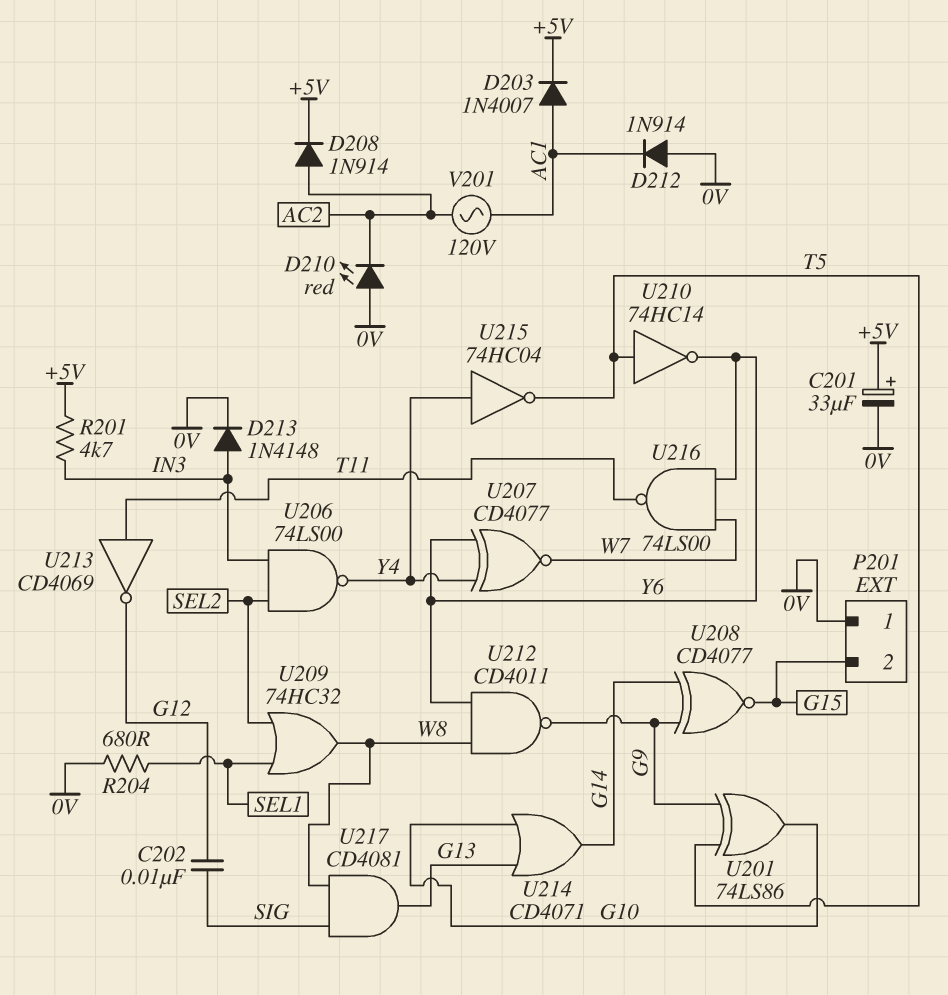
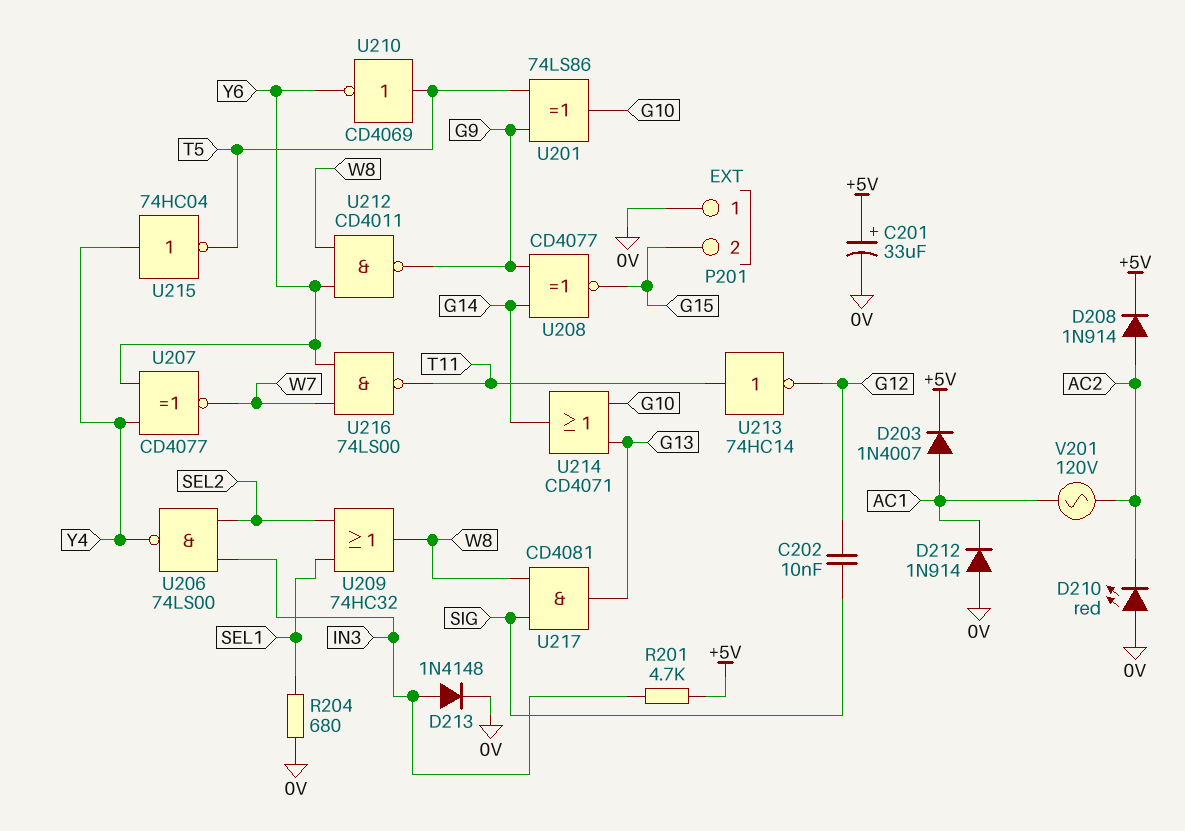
U210: NOT 74HC14 (in T5, out Y6) -> NOT CD4069 (in T5, out Y6)
U213: NOT CD4069 (in T11, out G12) -> NOT 74HC14 (in T11, out G12)

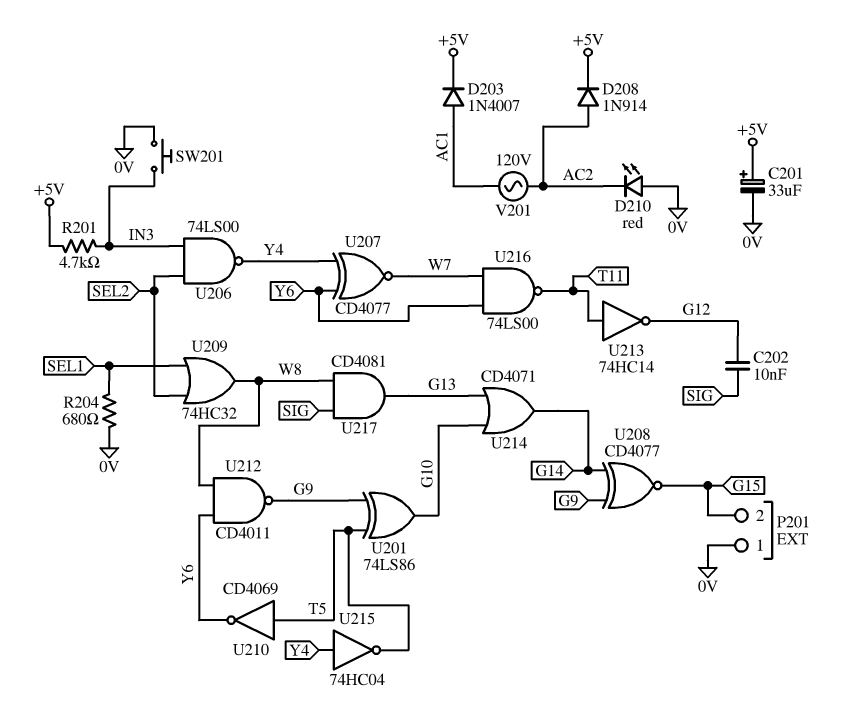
D212: diode 1N914 (A 0V, K AC1) -> none
D213: diode 1N4148 (A IN3, K 0V) -> none
SW201: none -> button (0V, IN3)

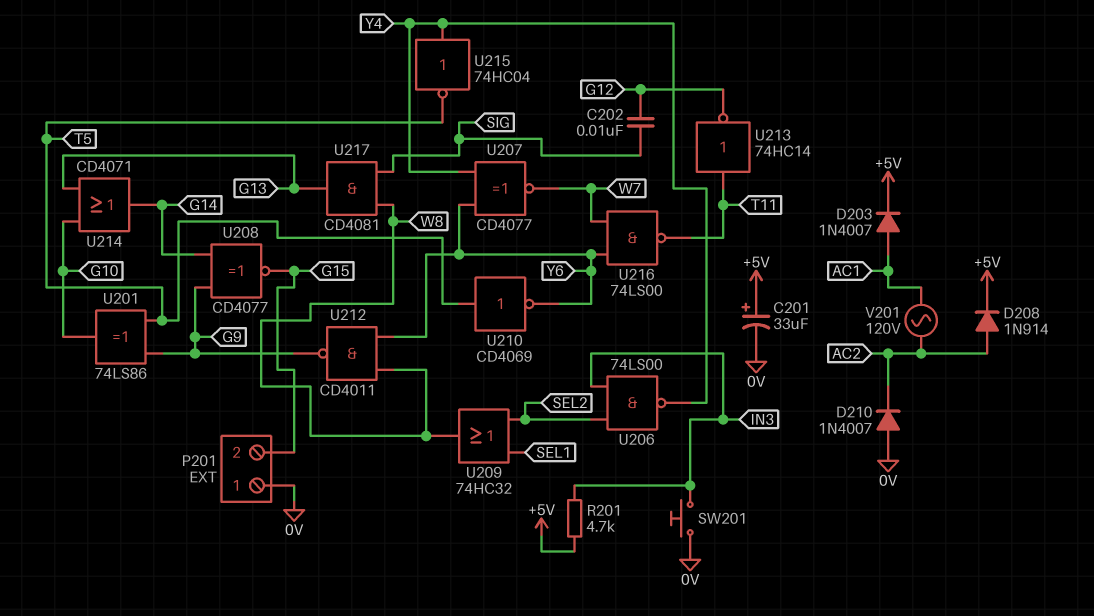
D210: LED red (A 0V, K AC2) -> diode 1N4007 (A 0V, K AC2)
R204: 680 (0V, SEL1) -> none

